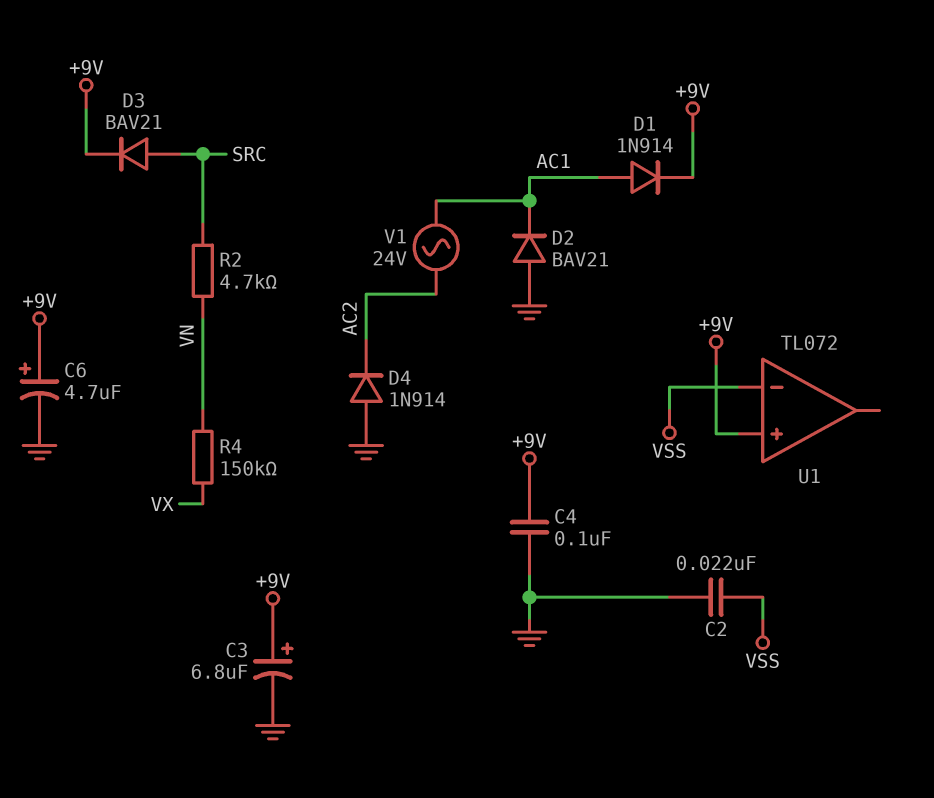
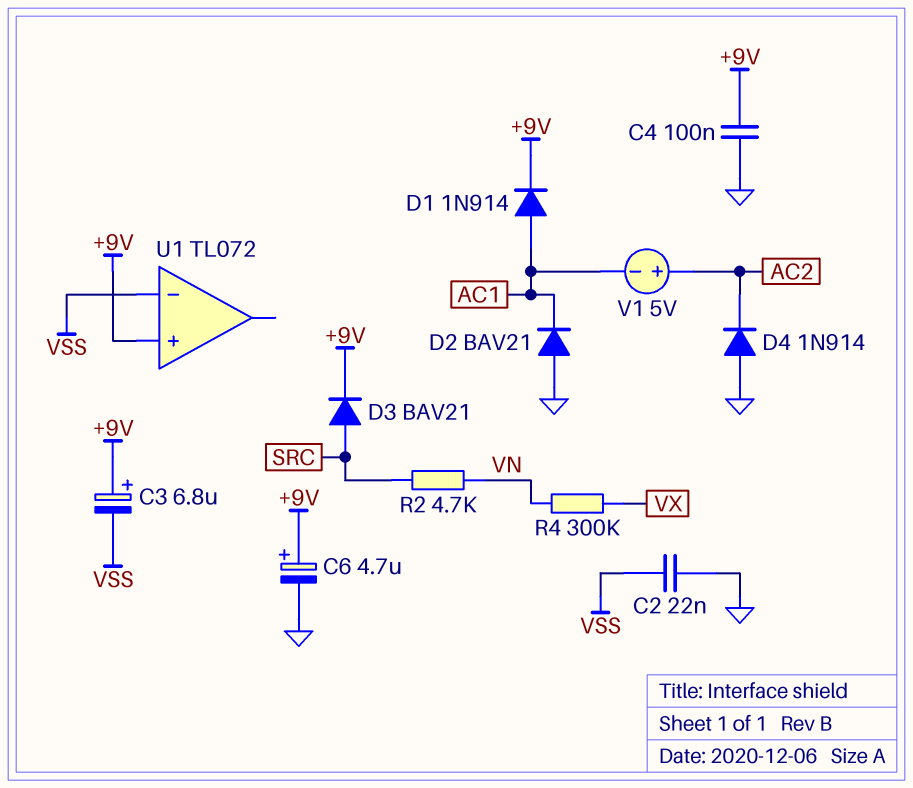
C3: 6.8uF (plus +9V, minus GND) -> 6.8uF (plus +9V, minus VSS)
R4: 150k (VN, VX) -> 300k (VN, VX)
V1: AC 24V (AC1, AC2) -> 5V (plus AC2, minus AC1)

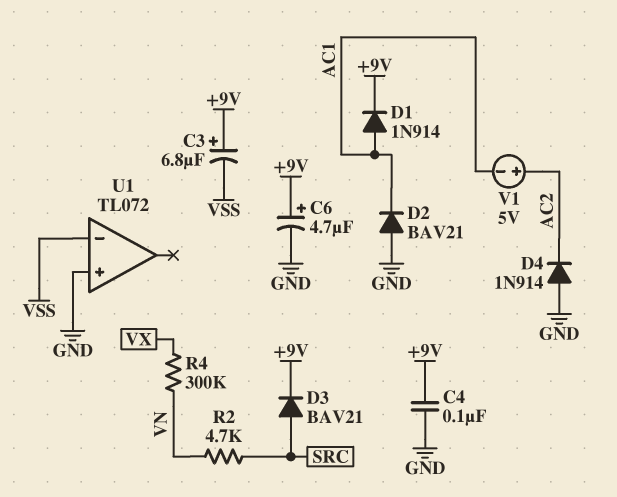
C2: 22nF (GND, VSS) -> none
U1 pin in+: +9V -> GND

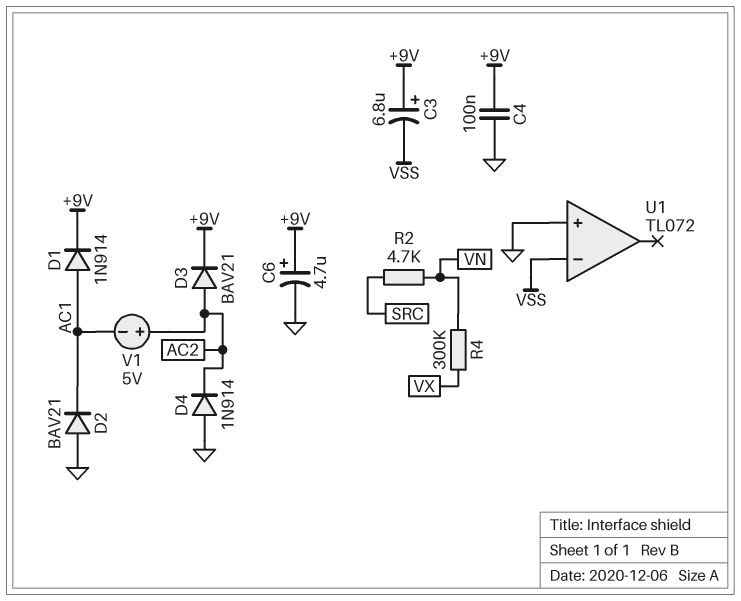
D3: diode BAV21 (A SRC, K +9V) -> diode BAV21 (A AC2, K +9V)

